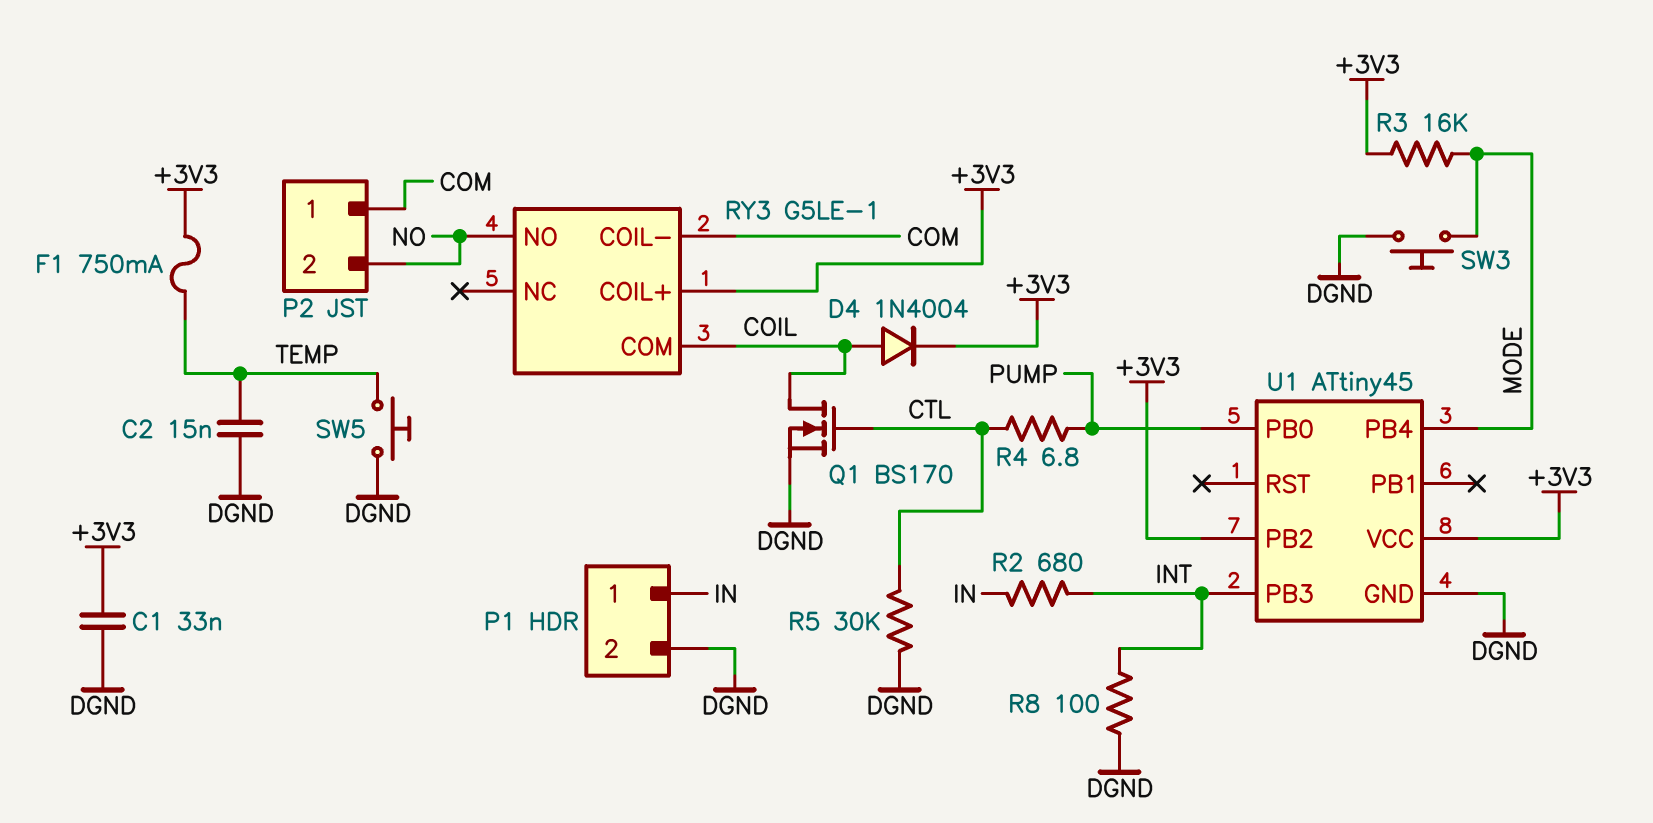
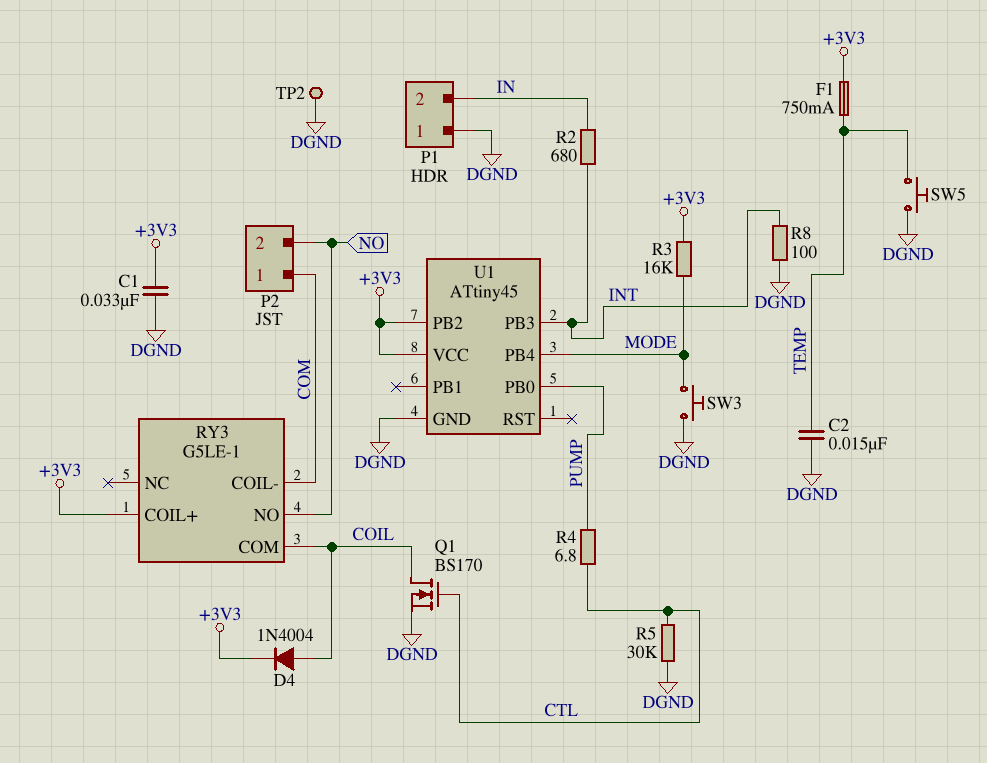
P1 pin 1: IN -> DGND
P1 pin 2: DGND -> IN
TP2: none -> test point (DGND)

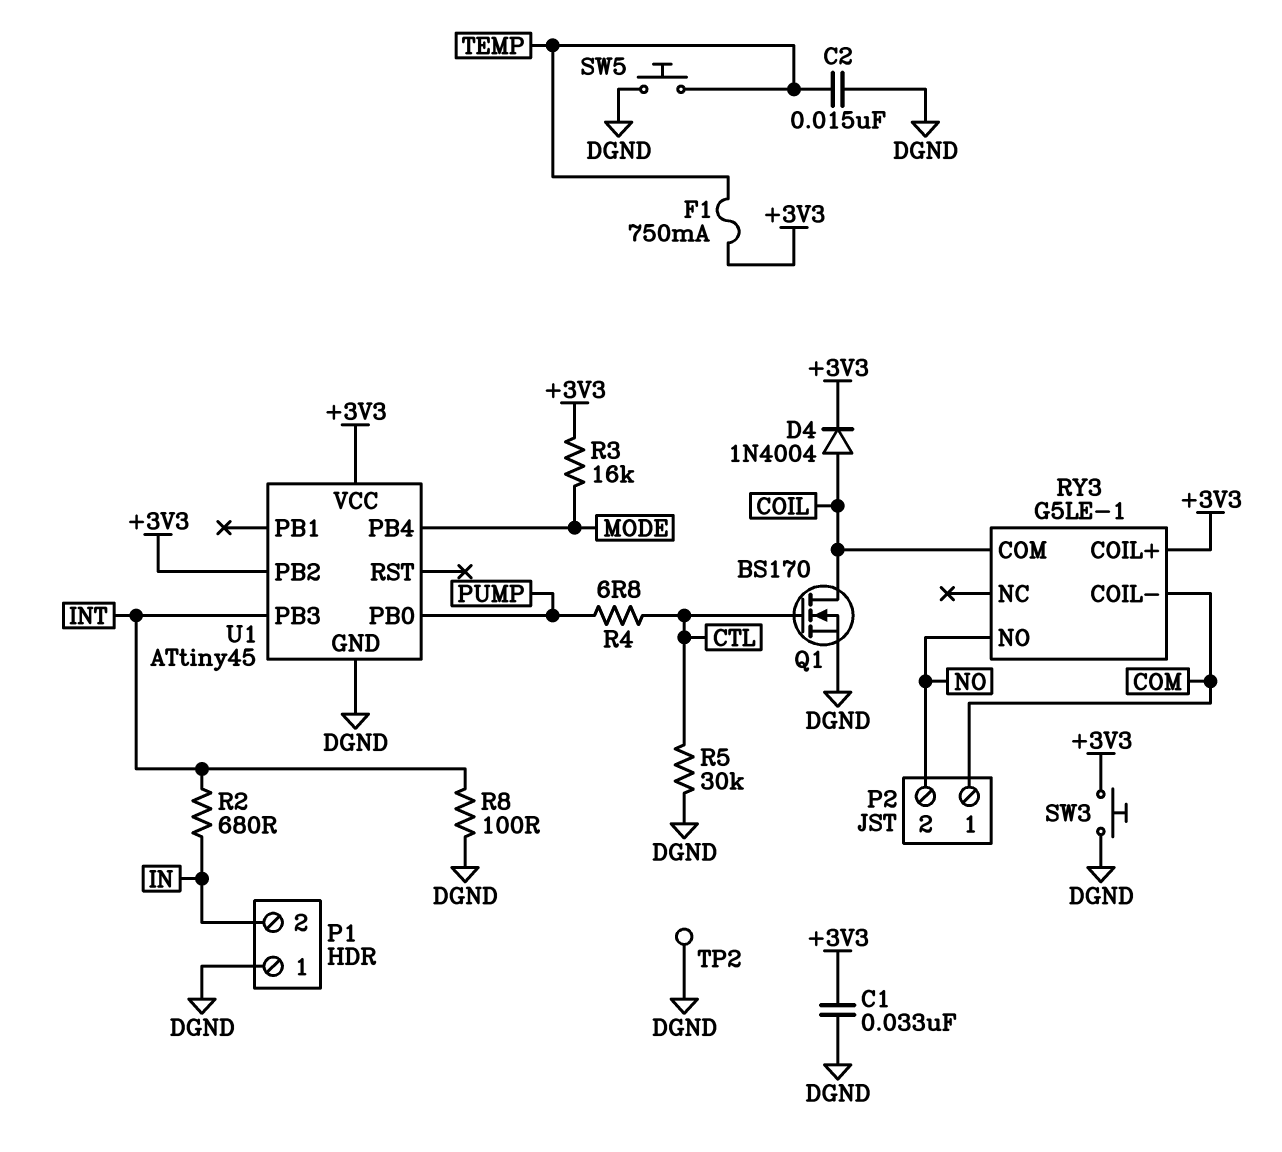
SW3: button (DGND, MODE) -> button (+3V3, DGND)

